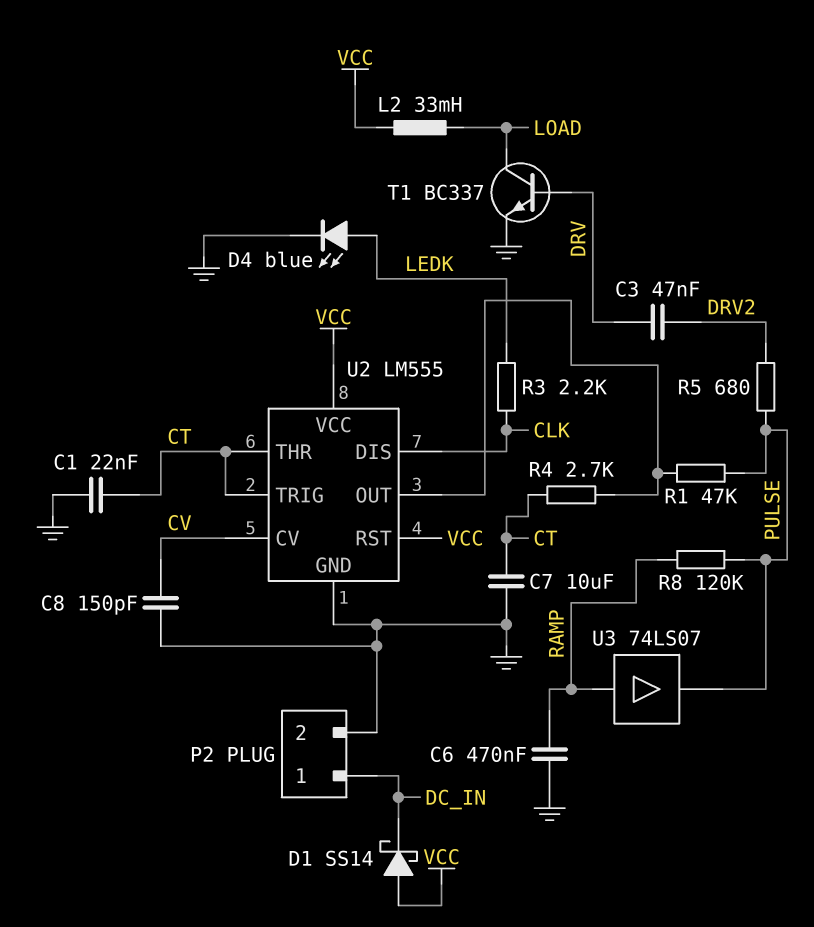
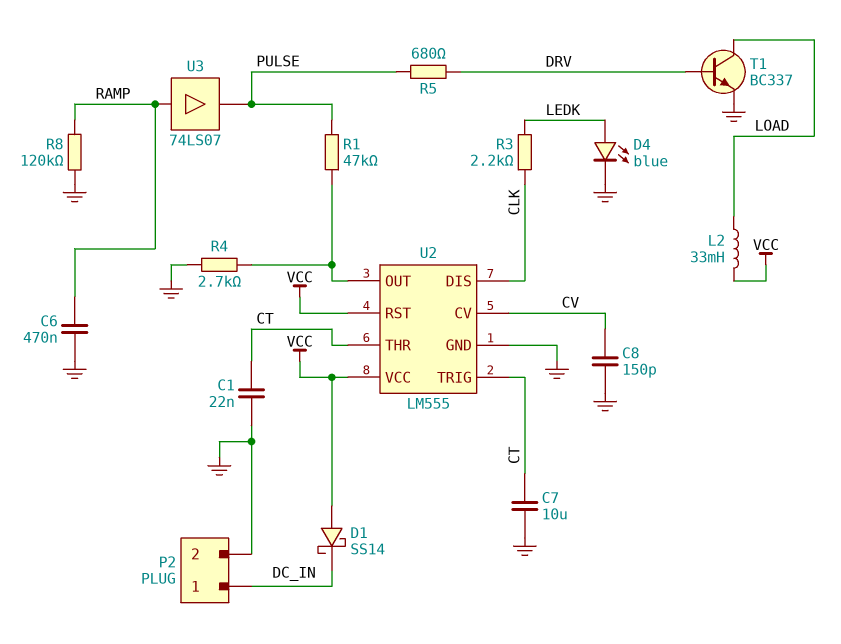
C3: 47nF (DRV, DRV2) -> none
R4: 2.7k (CT, U2/OUT) -> 2.7k (GND, U2/OUT)
R5: 680 (DRV2, PULSE) -> 680 (DRV, PULSE)
R8: 120k (PULSE, RAMP) -> 120k (GND, RAMP)

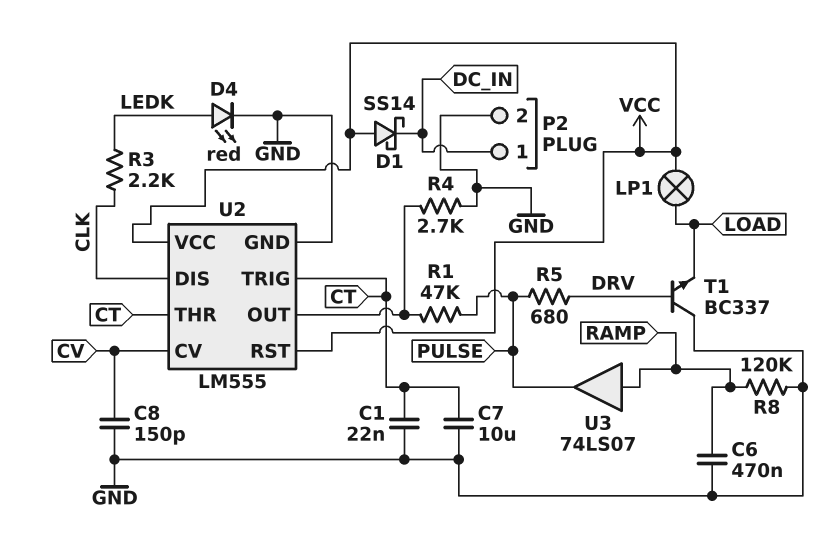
D4: LED blue (A LEDK, K GND) -> LED red (A LEDK, K GND)
L2: 33mH (LOAD, VCC) -> none
LP1: none -> lamp (LOAD, VCC)
T1: NPN BC337 (B DRV, C LOAD, E GND) -> NPN BC337 (B DRV, C GND, E LOAD)

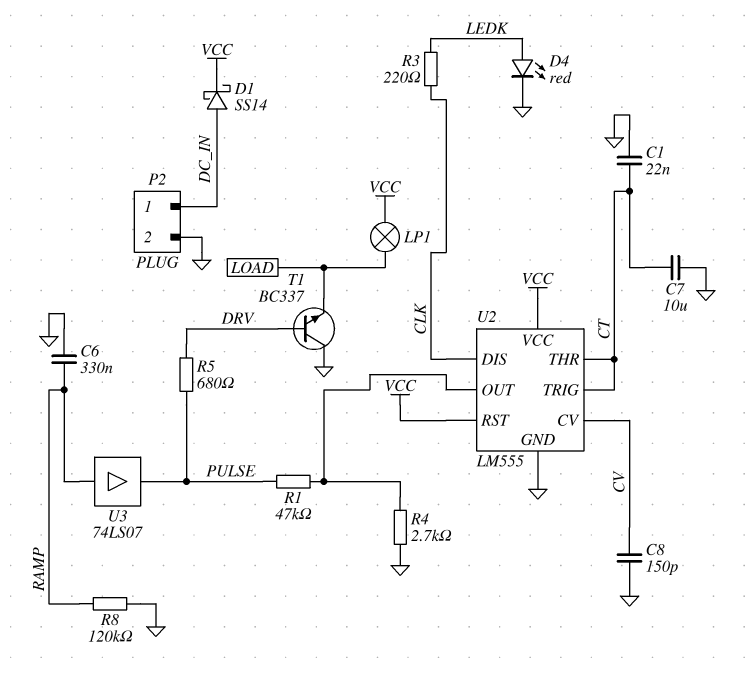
C6: 470nF (GND, RAMP) -> 330nF (GND, RAMP)
D1: schottky SS14 (A VCC, K DC_IN) -> schottky SS14 (A DC_IN, K VCC)
R3: 2.2k (CLK, LEDK) -> 220 (CLK, LEDK)

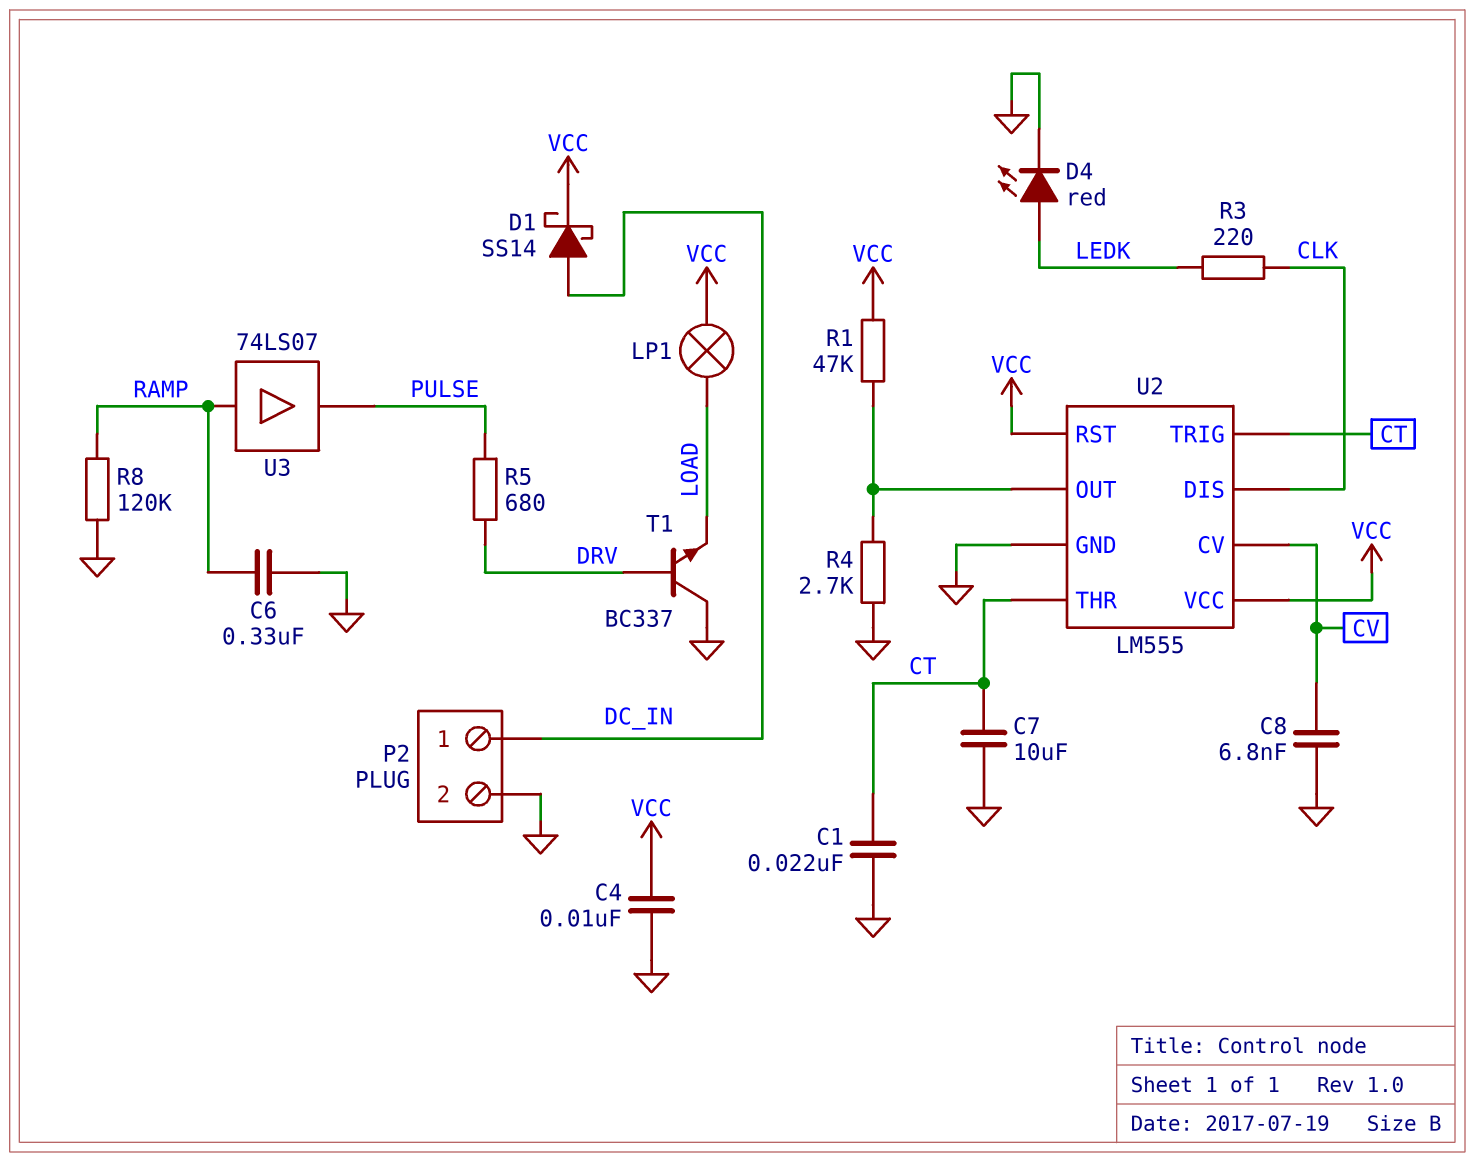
C4: none -> 10nF (GND, VCC)
C8: 150pF (CV, GND) -> 6.8nF (CV, GND)
R1: 47k (PULSE, U2/OUT) -> 47k (U2/OUT, VCC)

